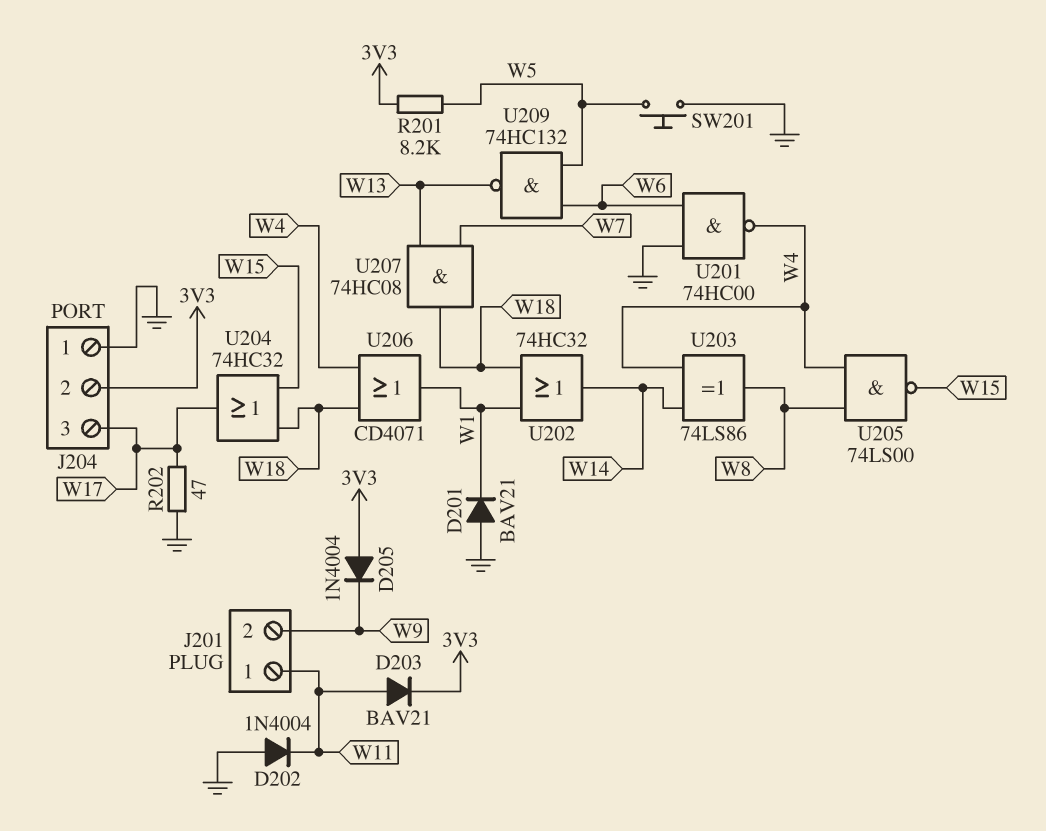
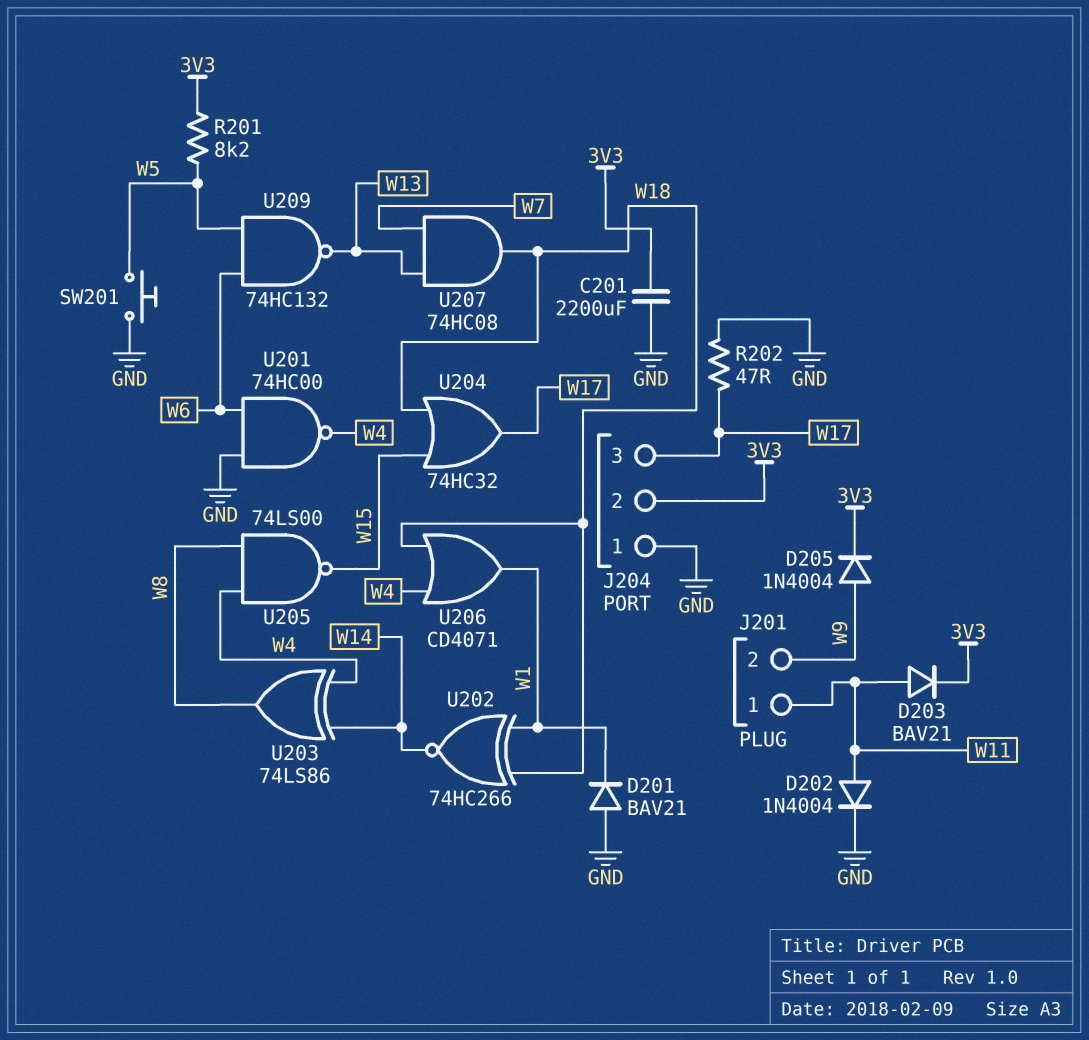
C201: none -> 2200uF (3V3, GND)
D202: diode 1N4004 (A GND, K W11) -> diode 1N4004 (A W11, K GND)
D205: diode 1N4004 (A 3V3, K W9) -> diode 1N4004 (A W9, K 3V3)
U202: OR 74HC32 (in W1, in W18, out W14) -> XNOR 74HC266 (in W1, in W18, out W14)

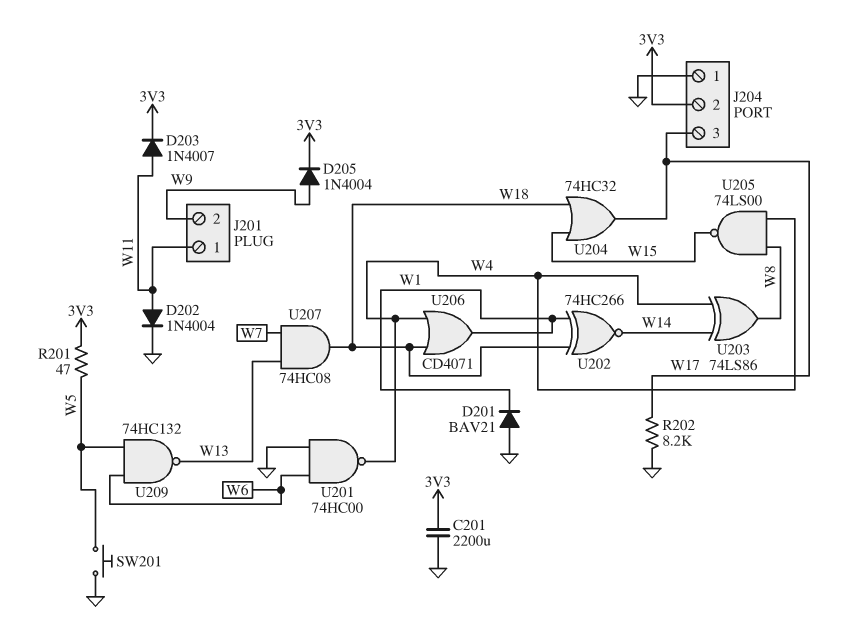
D203: diode BAV21 (A W11, K 3V3) -> diode 1N4007 (A W11, K 3V3)
R201: 8.2k (3V3, W5) -> 47 (3V3, W5)
R202: 47 (GND, W17) -> 8.2k (GND, W17)

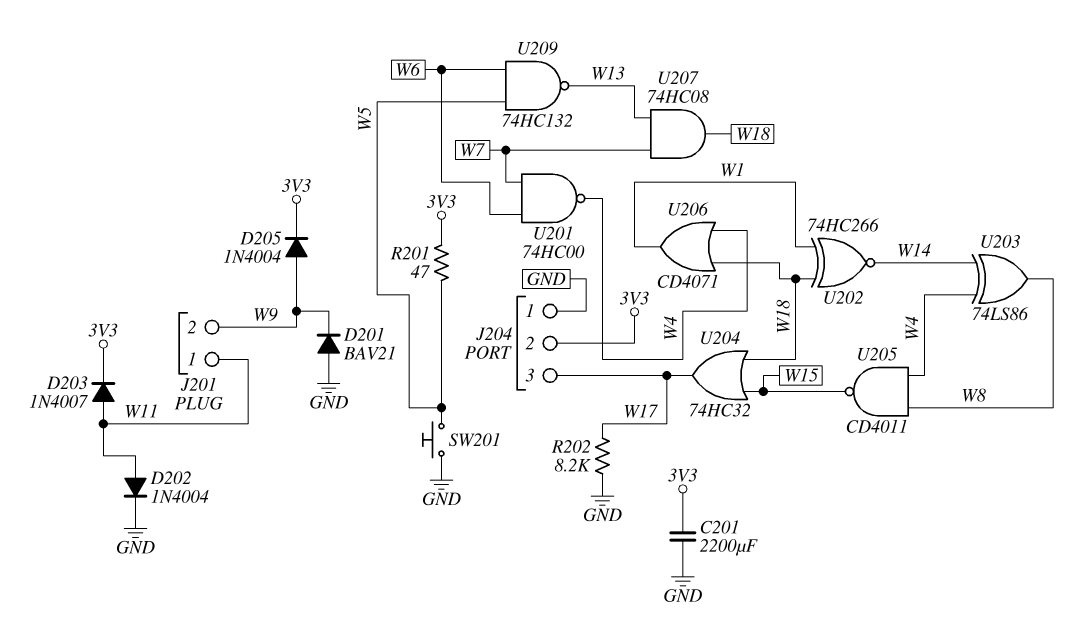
D201: diode BAV21 (A GND, K W1) -> diode BAV21 (A GND, K W9)
U201: NAND 74HC00 (in GND, in W6, out W4) -> NAND 74HC00 (in W6, in W7, out W4)
U205: NAND 74LS00 (in W4, in W8, out W15) -> NAND CD4011 (in W4, in W8, out W15)

